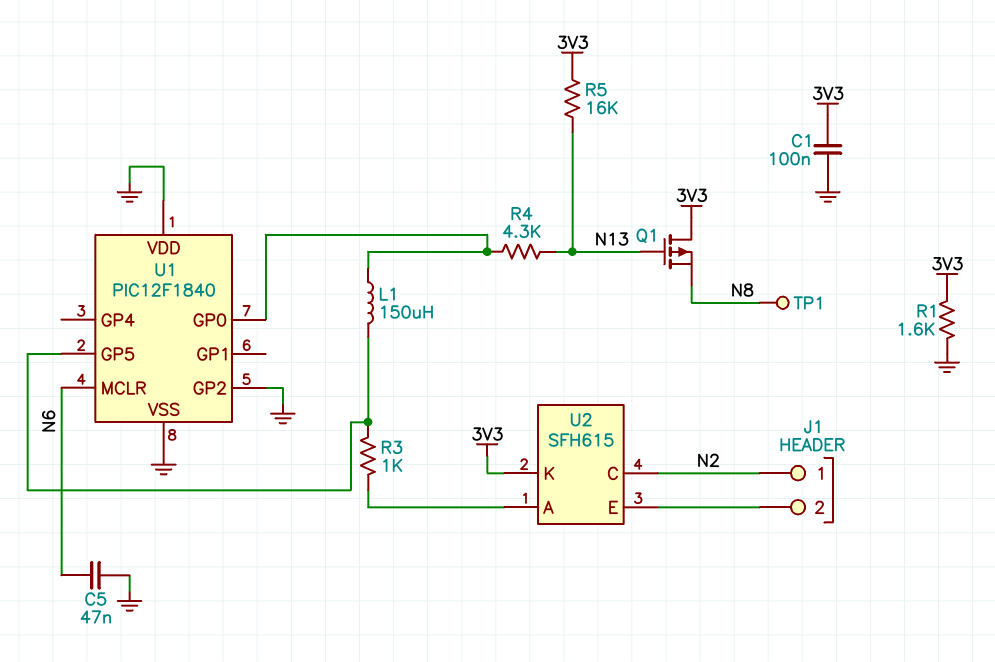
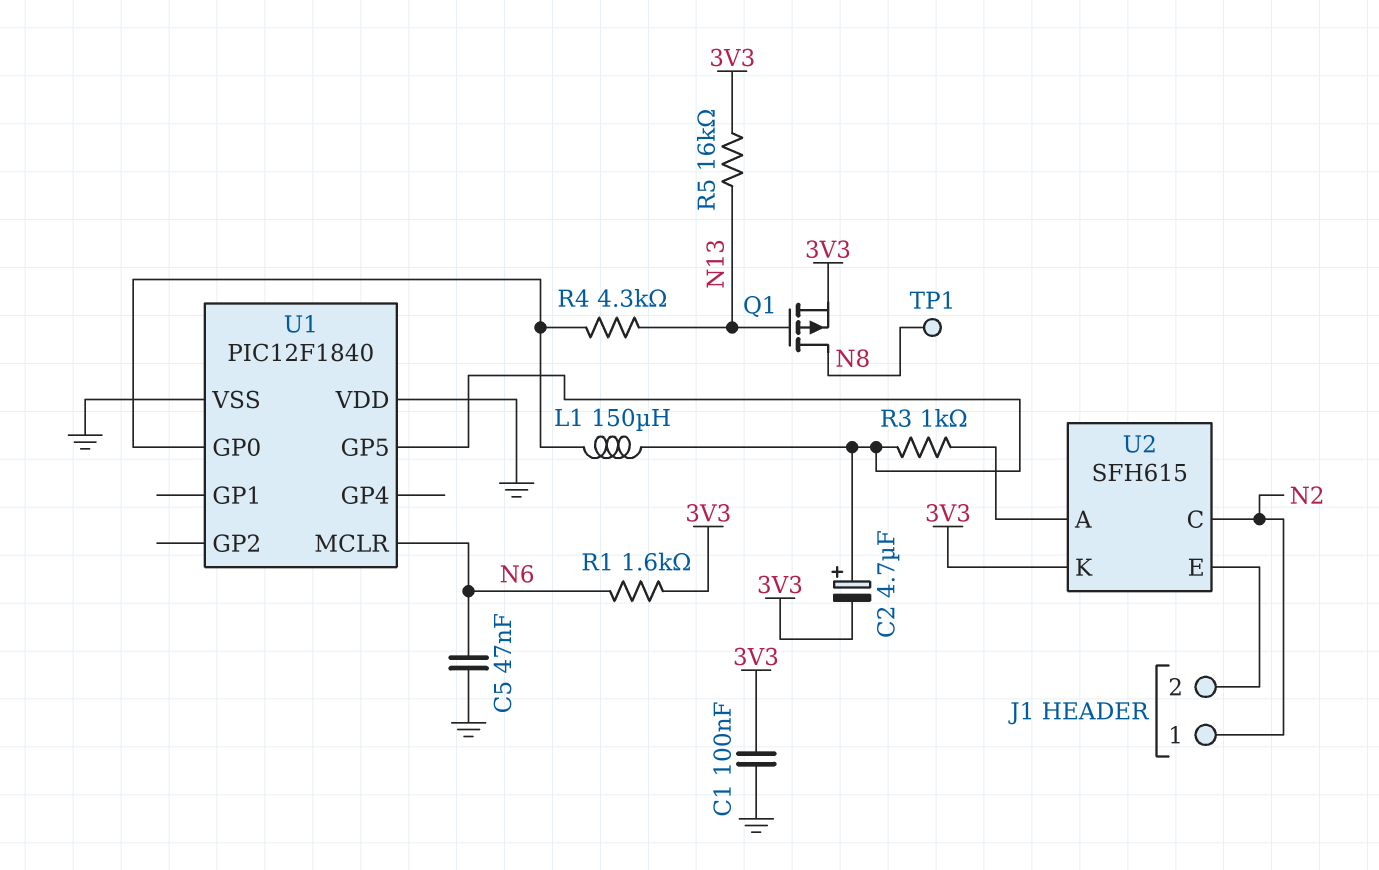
C2: none -> 4.7uF (plus U1/GP5, minus 3V3)
Q1: PMOS (G N13, D 3V3, S N8) -> PMOS (G N13, D N8, S 3V3)
R1: 1.6k (3V3, GND) -> 1.6k (3V3, N6)
U1 pin GP2: GND -> none

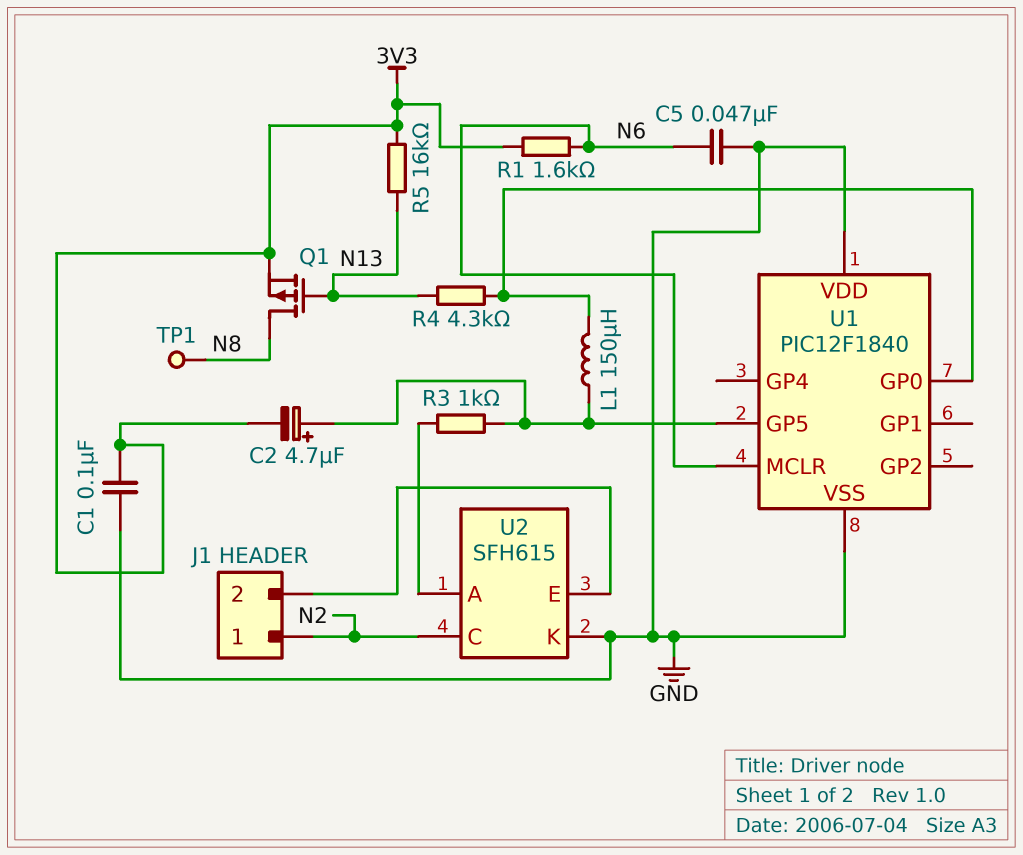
U2 pin K: 3V3 -> GND

